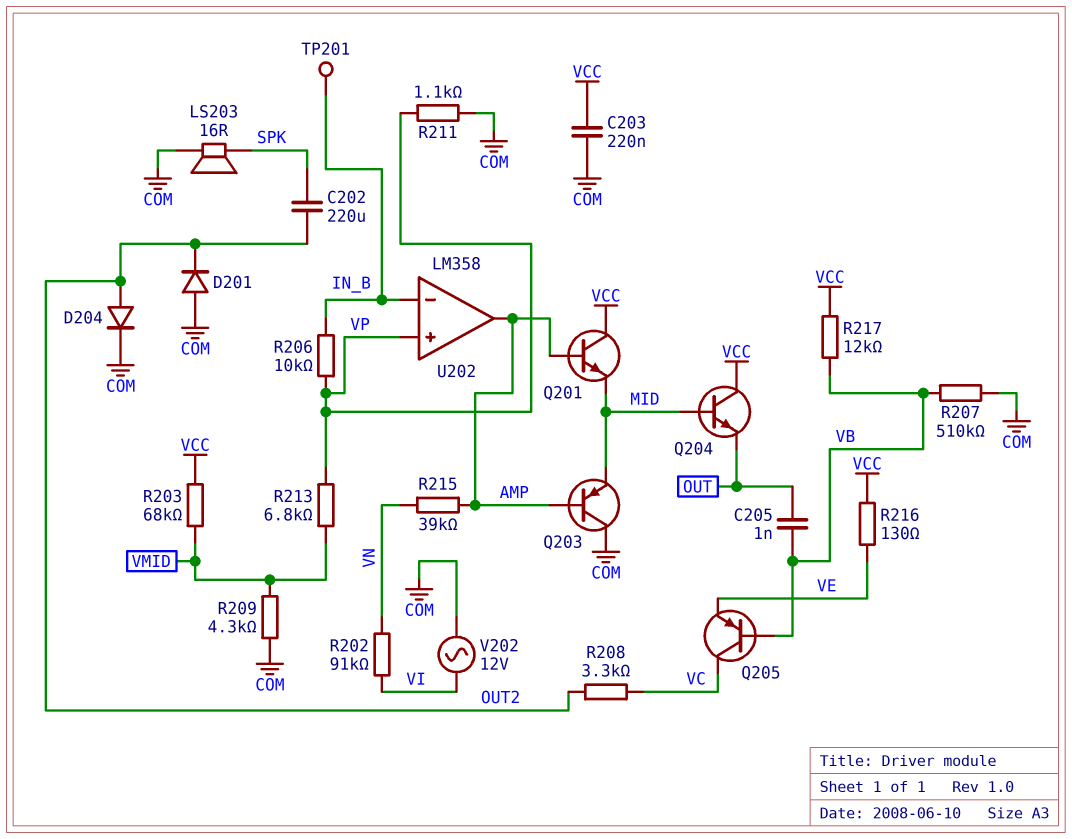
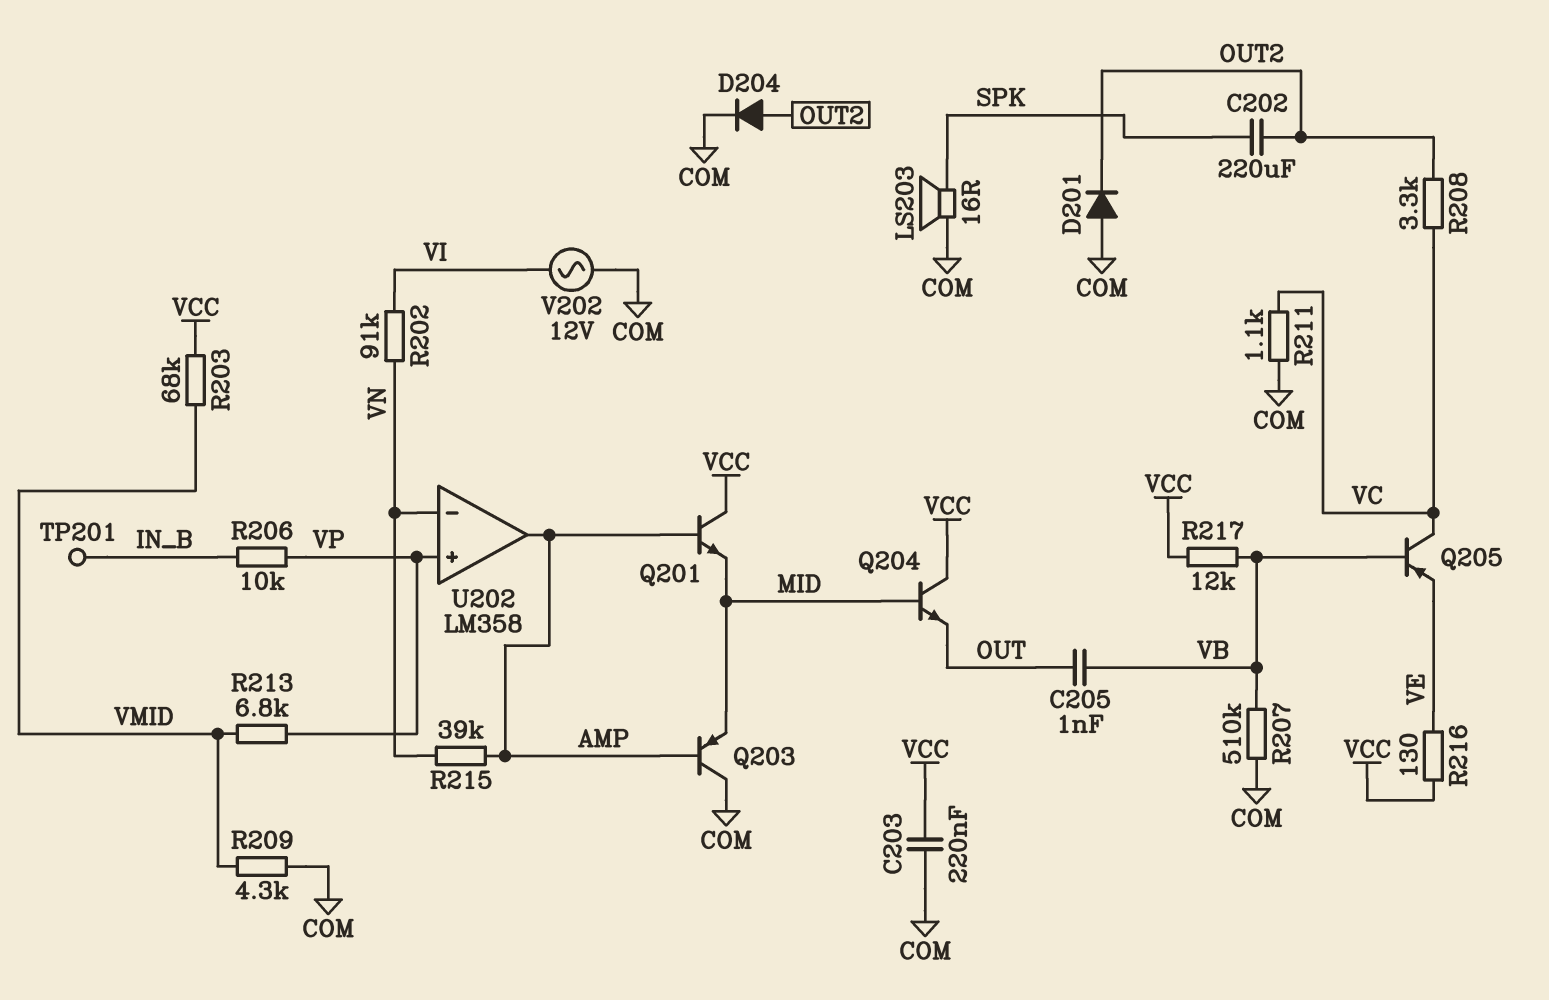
R211: 1.1k (COM, VP) -> 1.1k (COM, VC)
U202 pin in-: IN_B -> VN

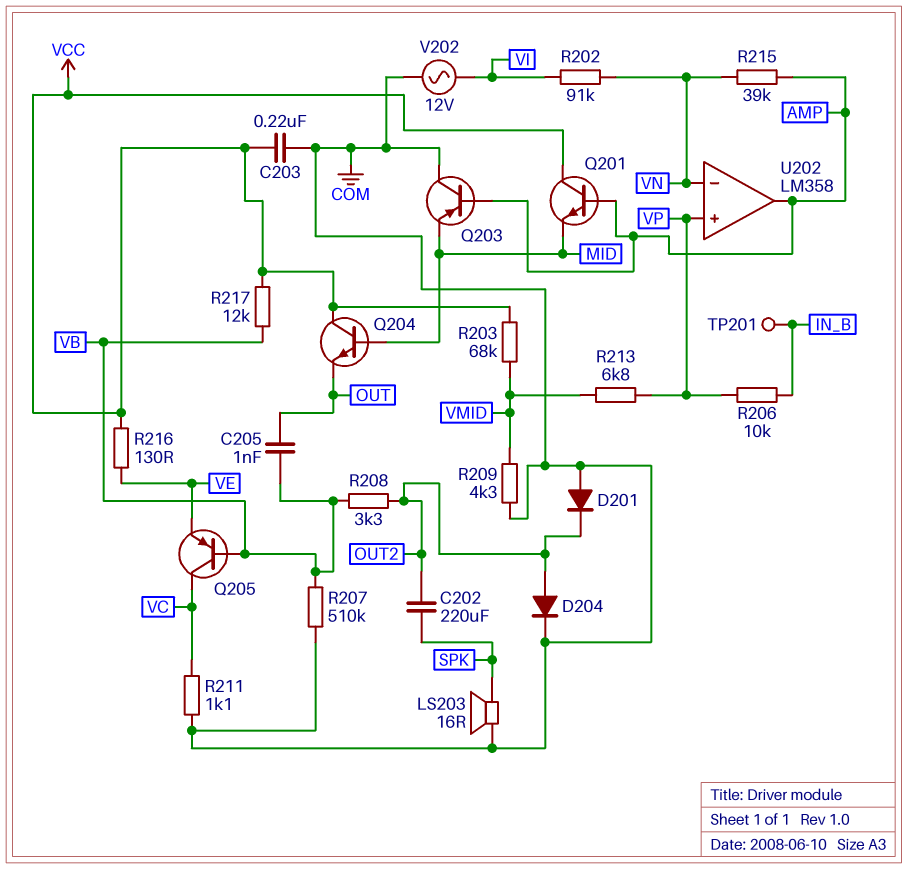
R208: 3.3k (OUT2, VC) -> 3.3k (OUT2, VB)

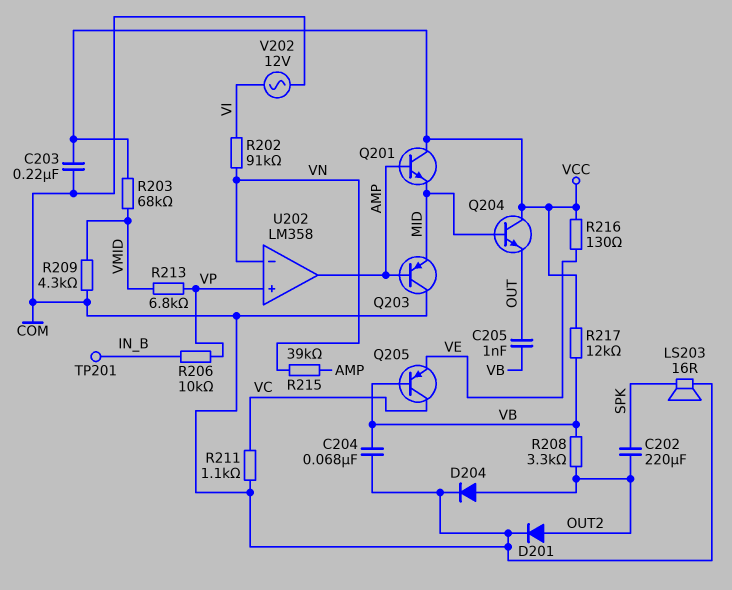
C204: none -> 68nF (COM, VB)
D201: diode (A COM, K OUT2) -> diode (A OUT2, K COM)
R207: 510k (COM, VB) -> none

